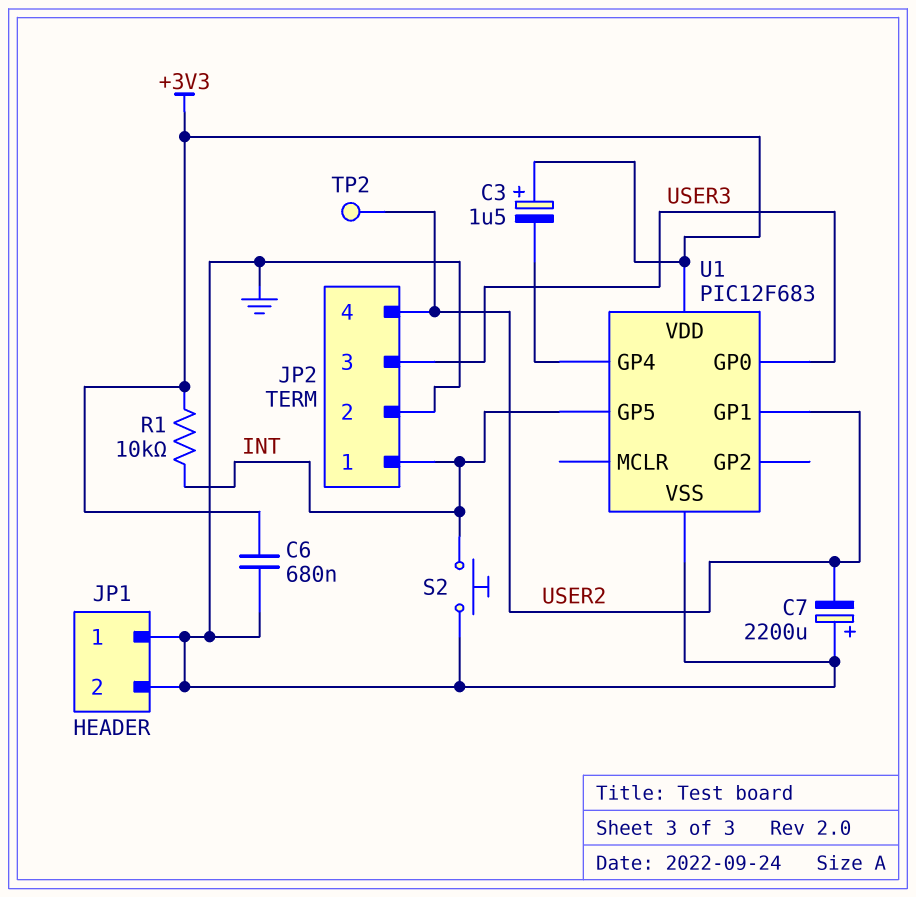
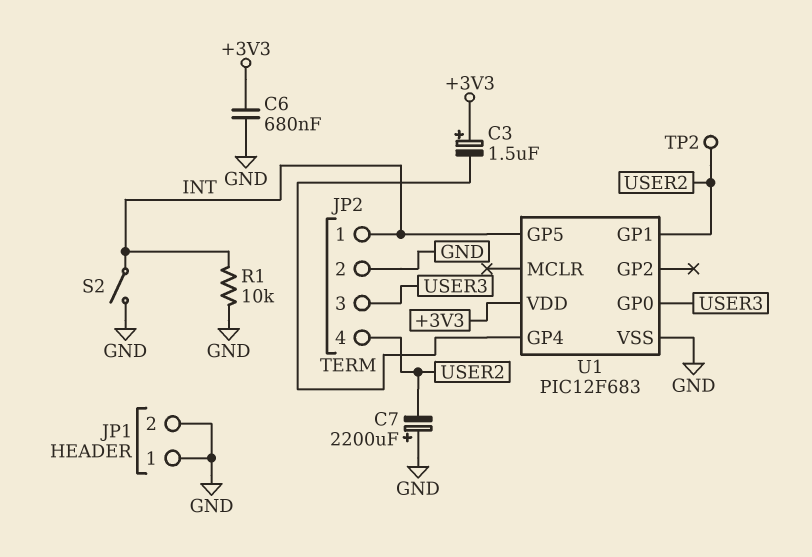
R1: 10k (+3V3, INT) -> 10k (GND, INT)
S2: button (GND, INT) -> switch (GND, INT)

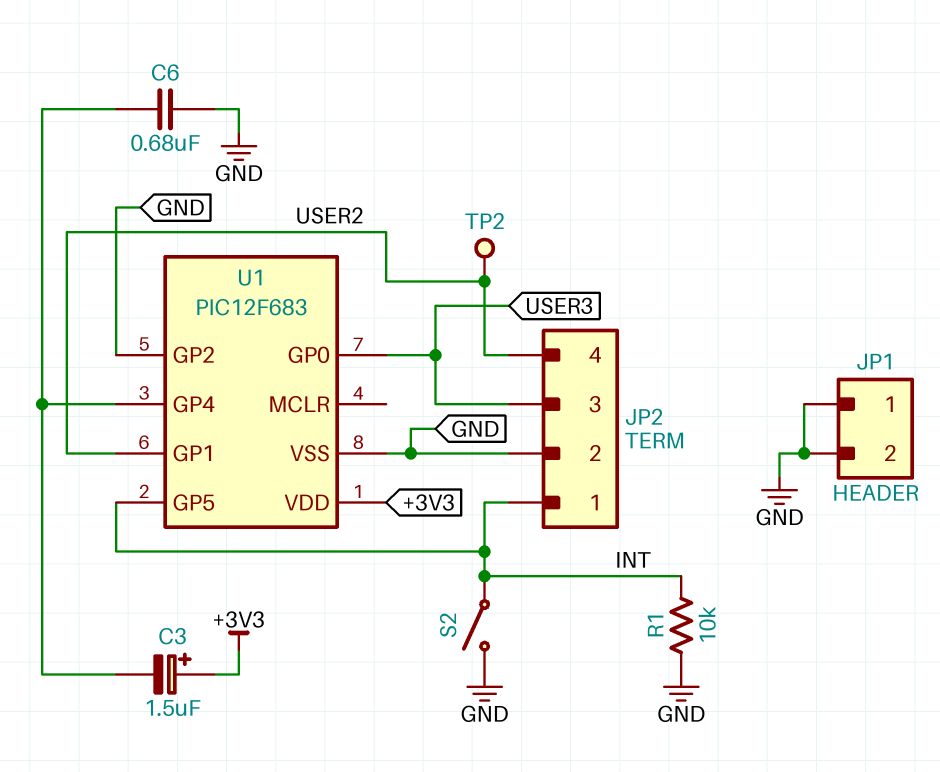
C6: 680nF (+3V3, GND) -> 680nF (GND, U1/GP4)
C7: 2200uF (plus GND, minus USER2) -> none
U1 pin GP2: none -> GND

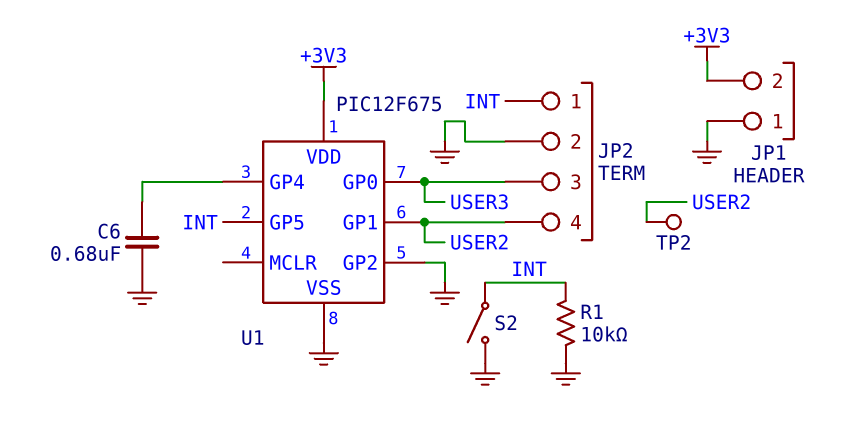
C3: 1.5uF (plus +3V3, minus U1/GP4) -> none
JP1 pin 2: GND -> +3V3
U1: PIC12F683 -> PIC12F675

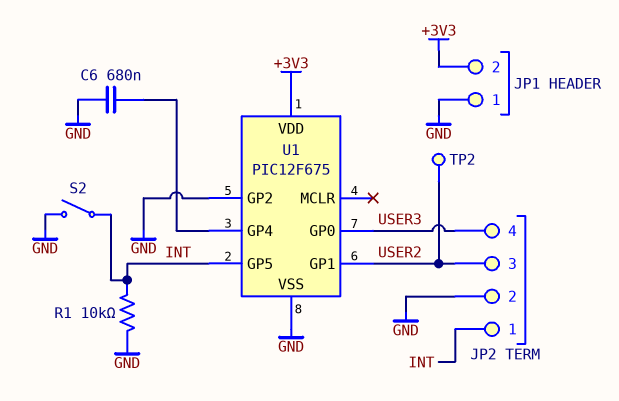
JP2 pin 3: USER3 -> USER2
JP2 pin 4: USER2 -> USER3

